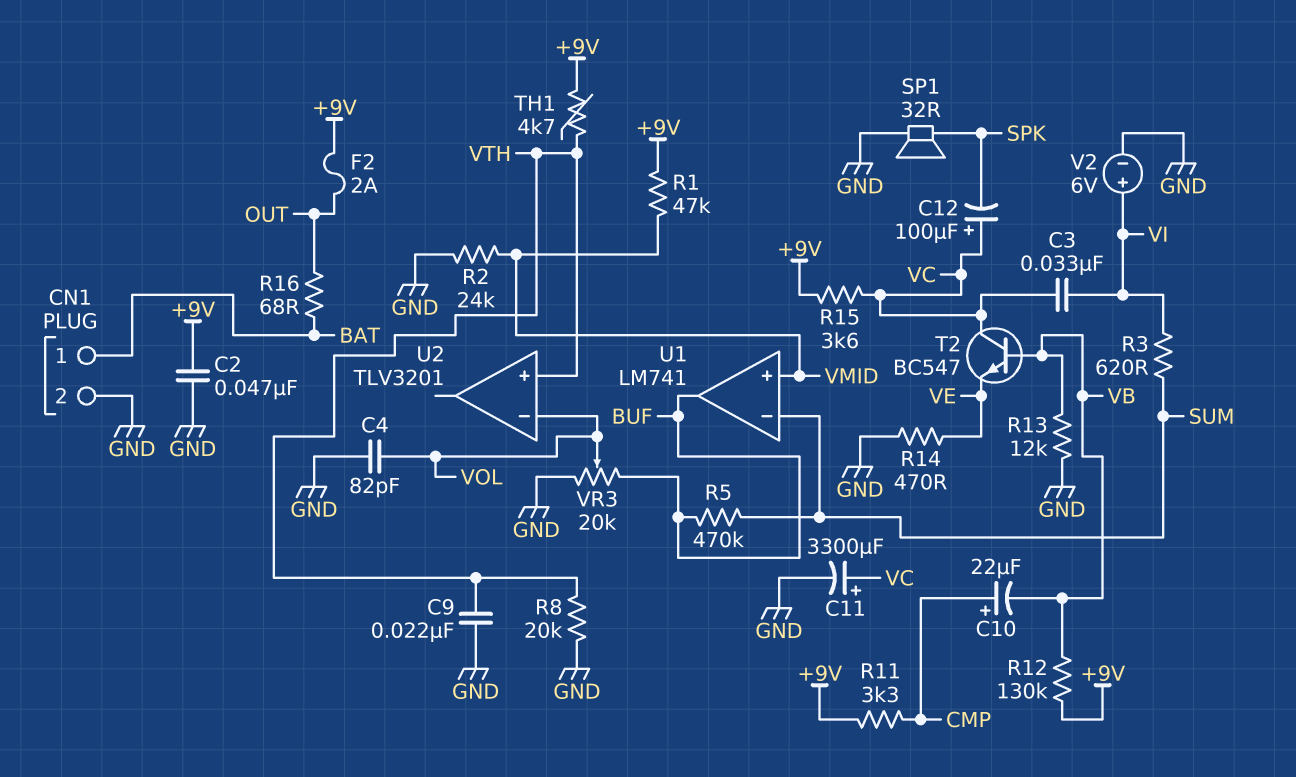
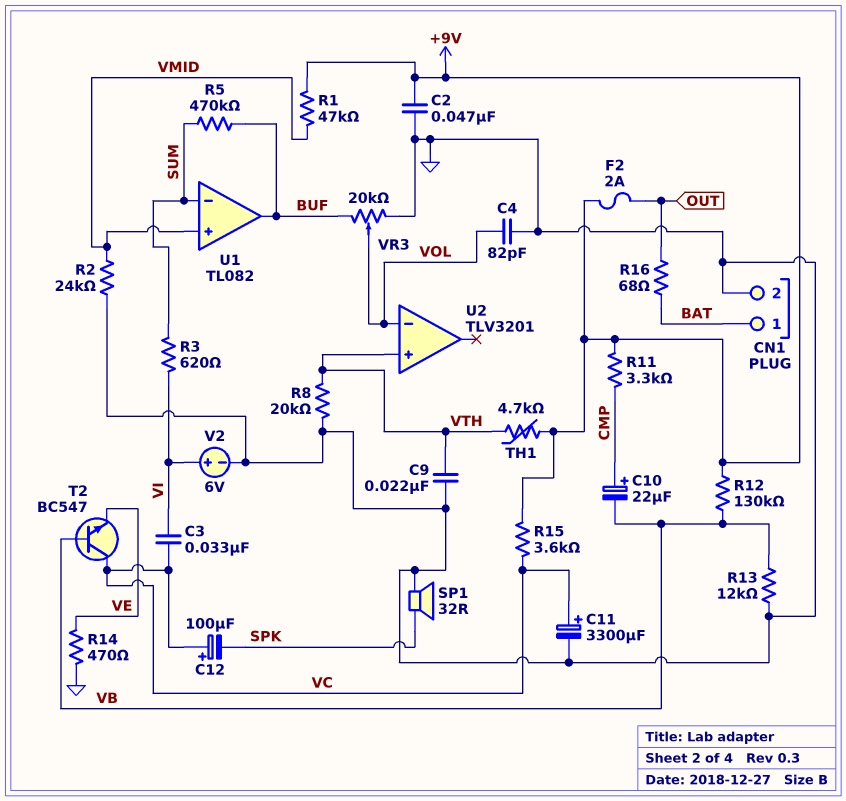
U1: LM741 -> TL082

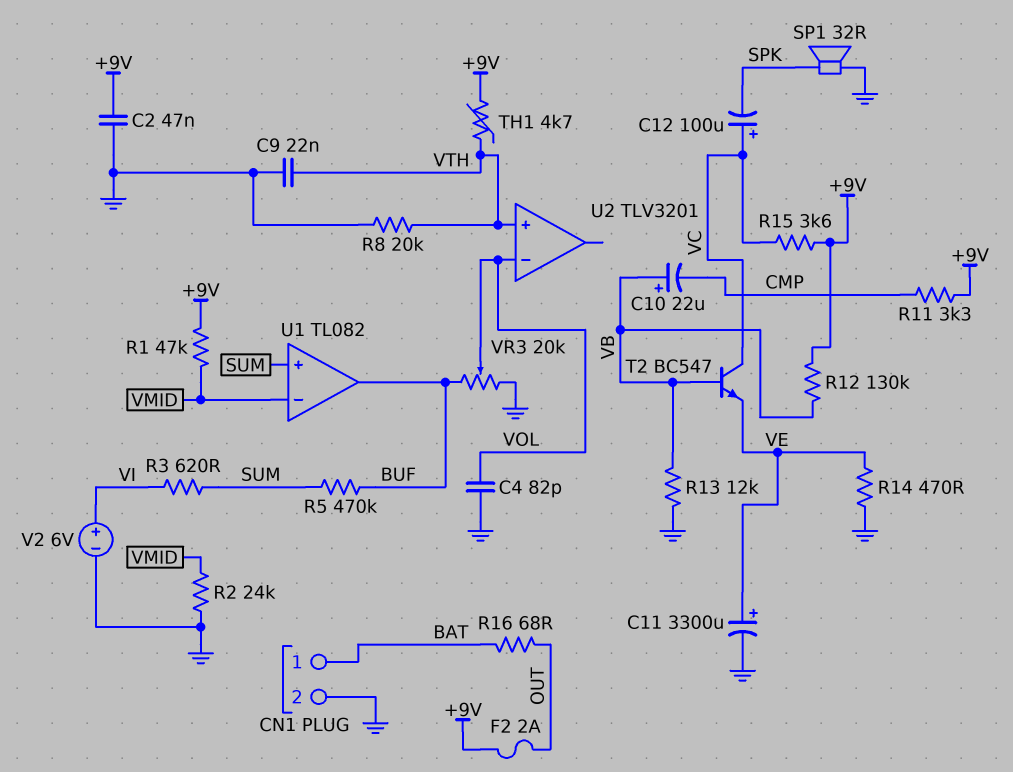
C3: 33nF (VC, VI) -> none
C10: 22uF (plus CMP, minus VB) -> 22uF (plus VB, minus CMP)
C11: 3300uF (plus VC, minus GND) -> 3300uF (plus VE, minus GND)
U1 pin in+: VMID -> SUM
U1 pin in-: SUM -> VMID

